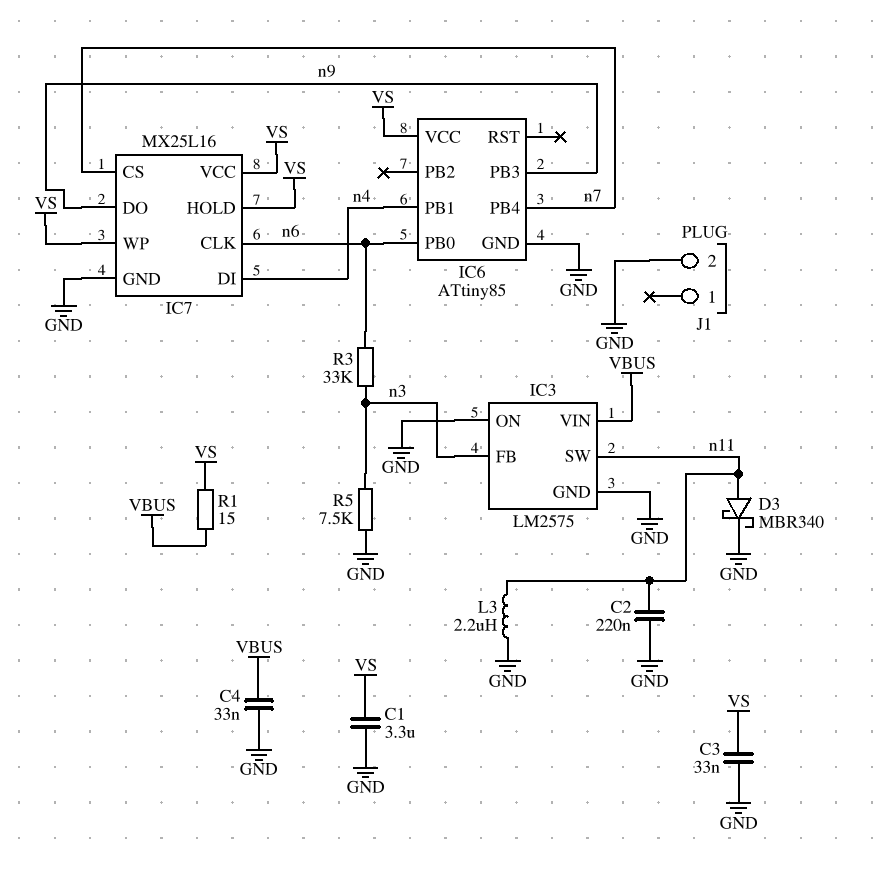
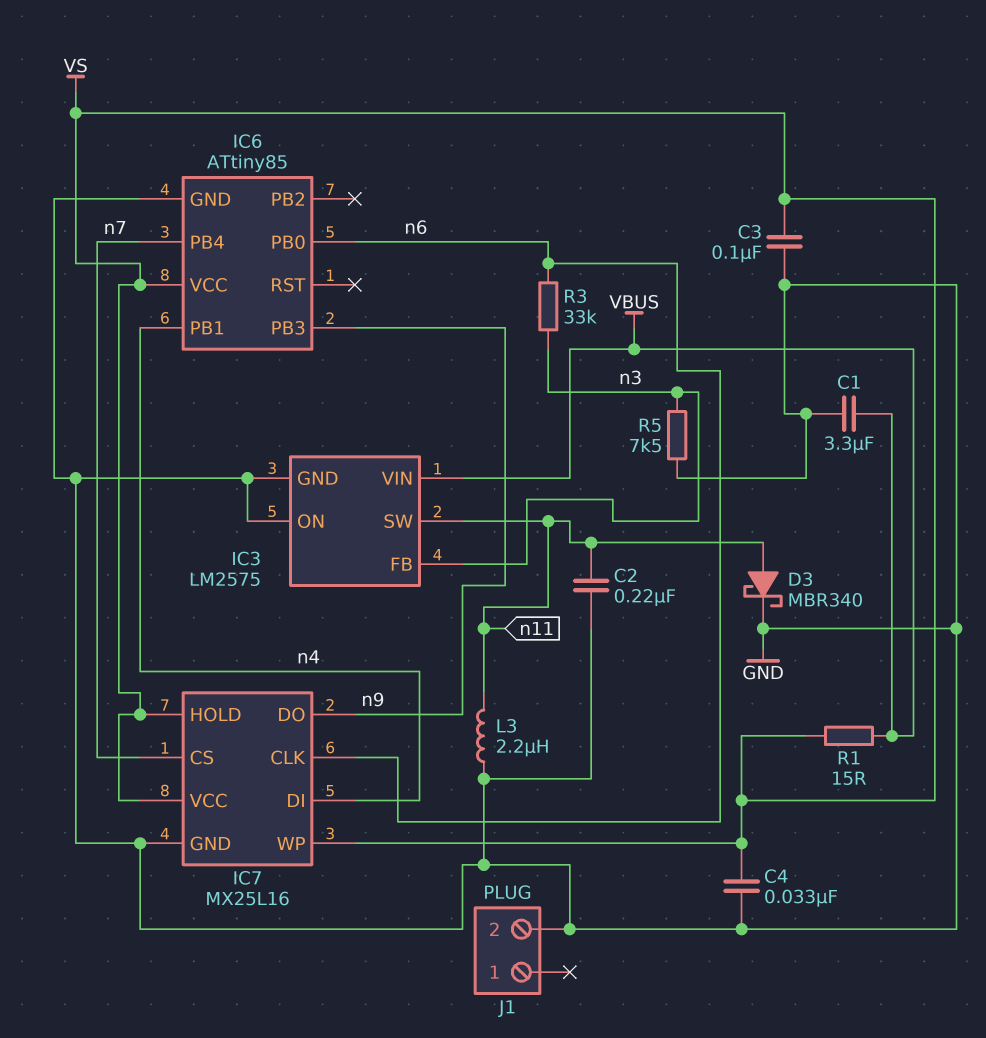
C1: 3.3uF (GND, VS) -> 3.3uF (GND, VBUS)
C3: 33nF (GND, VS) -> 100nF (GND, VS)
C4: 33nF (GND, VBUS) -> 33nF (GND, VS)

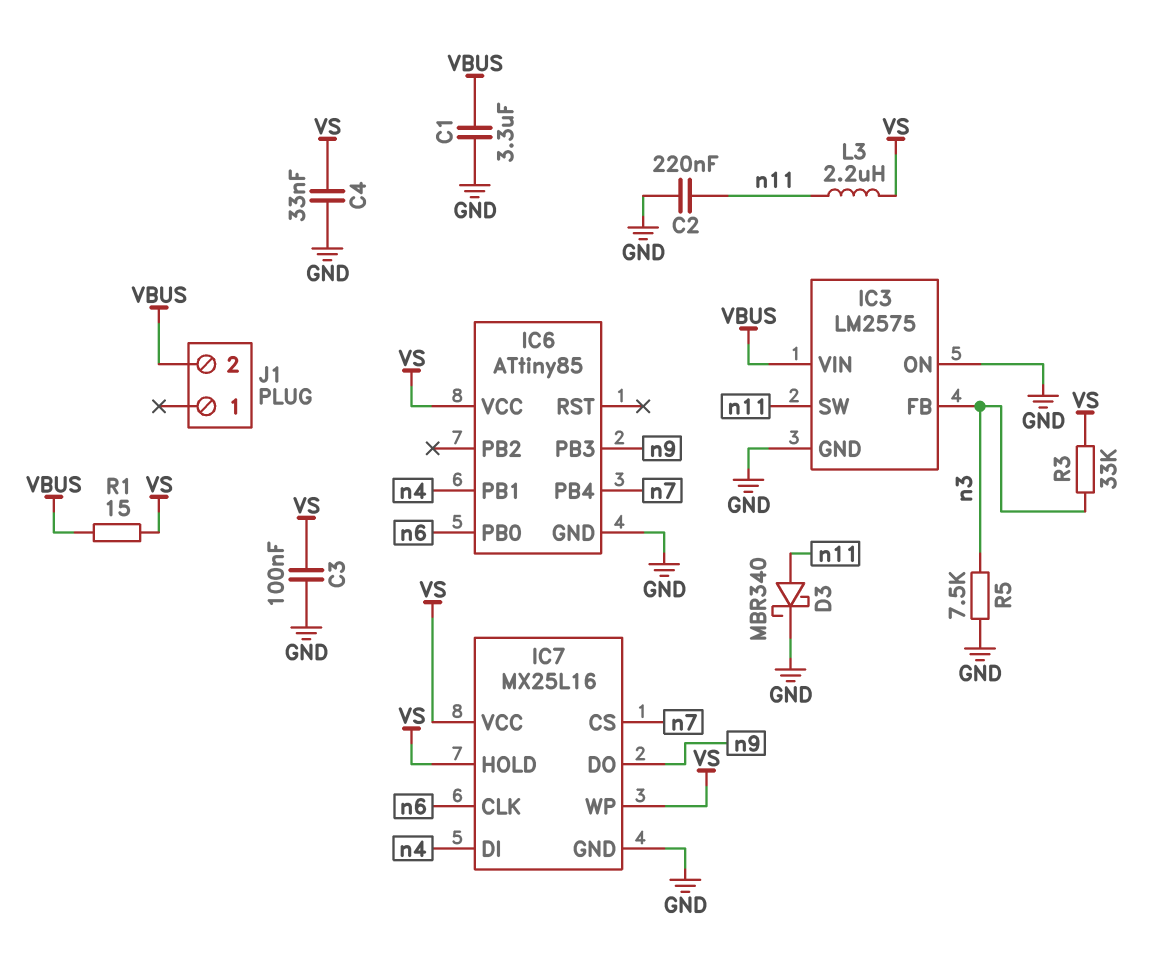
J1 pin 2: GND -> VBUS
L3: 2.2uH (GND, n11) -> 2.2uH (VS, n11)
R3: 33k (n3, n6) -> 33k (VS, n3)

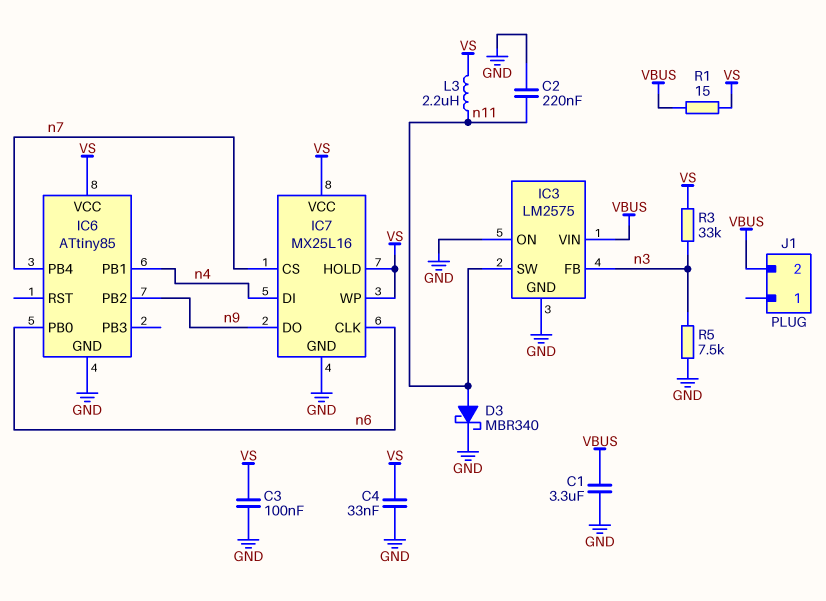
IC6 pin PB2: none -> n9
IC6 pin PB3: n9 -> none

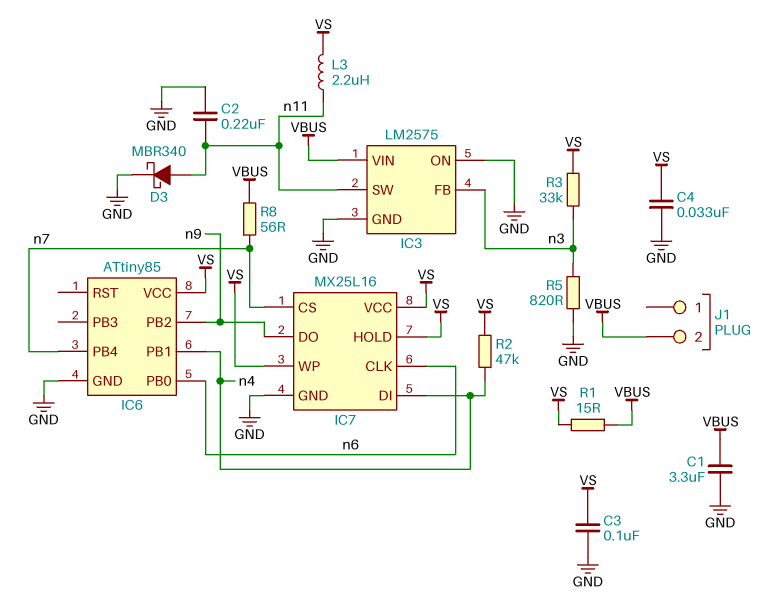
R2: none -> 47k (VS, n4)
R5: 7.5k (GND, n3) -> 820 (GND, n3)
R8: none -> 56 (VBUS, n7)

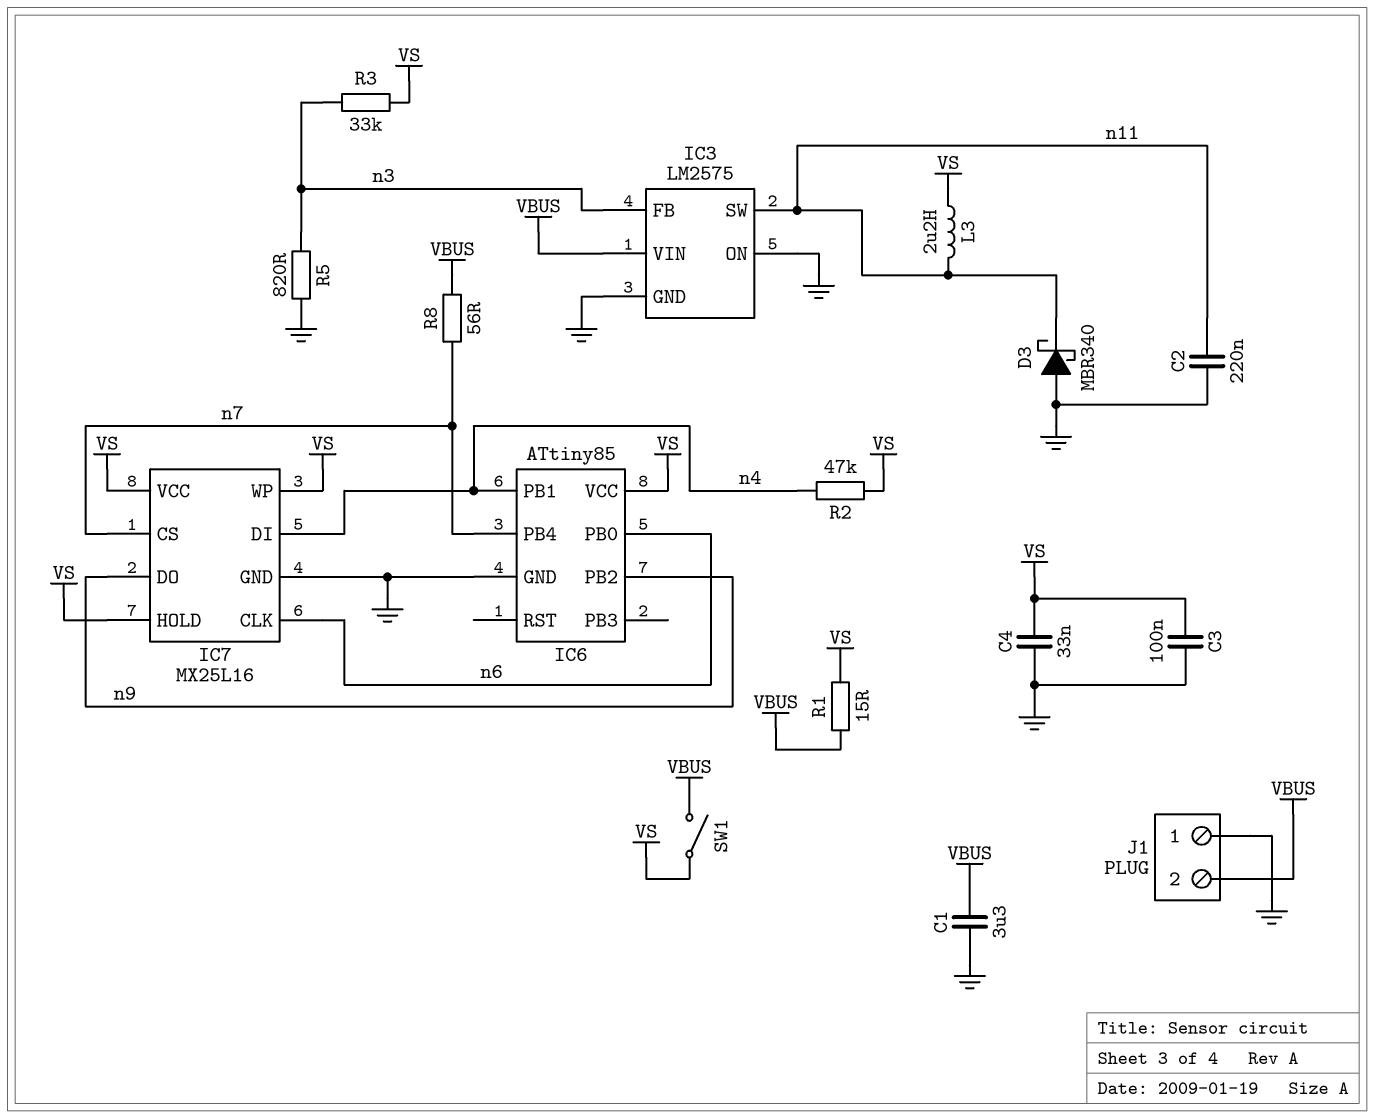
D3: schottky MBR340 (A n11, K GND) -> schottky MBR340 (A GND, K n11)
J1 pin 1: none -> GND
SW1: none -> switch (VBUS, VS)

